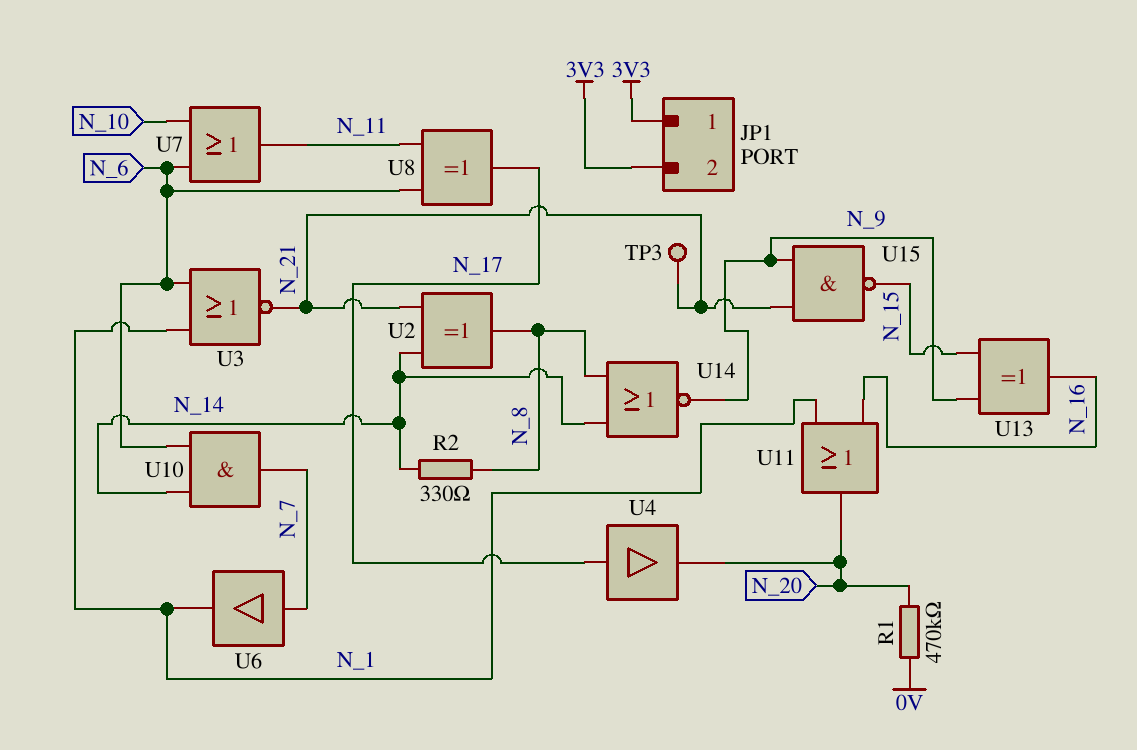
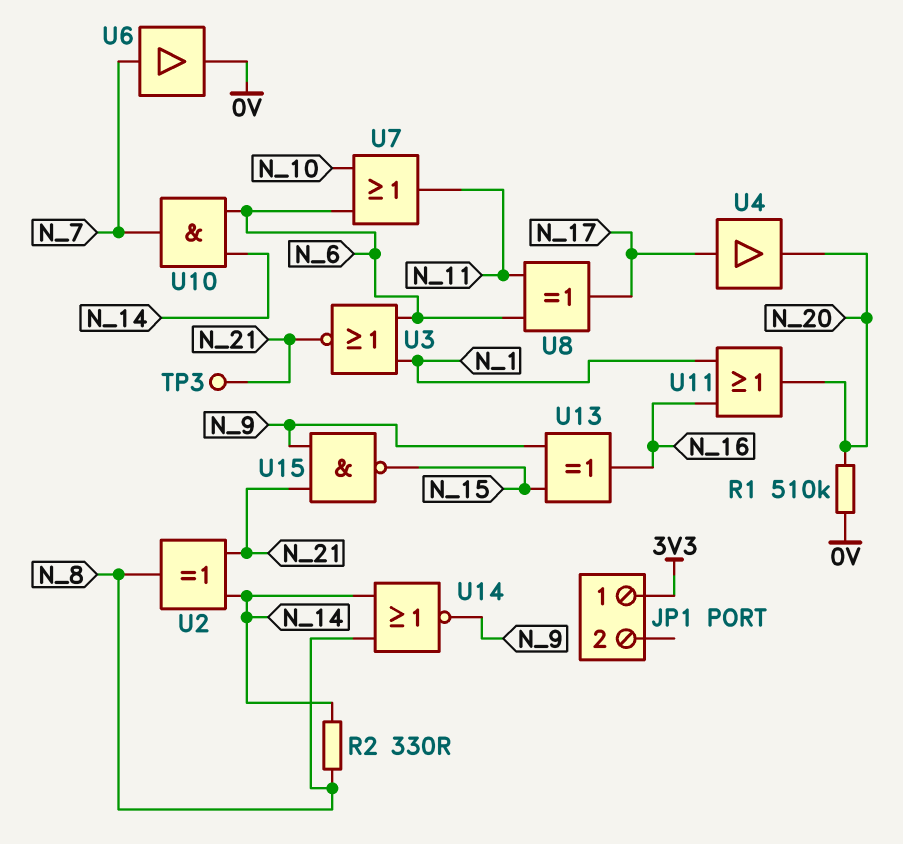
JP1 pin 2: 3V3 -> none
R1: 470k (0V, N_20) -> 510k (0V, N_20)
U6: buffer (in N_7, out N_1) -> buffer (in N_7, out 0V)

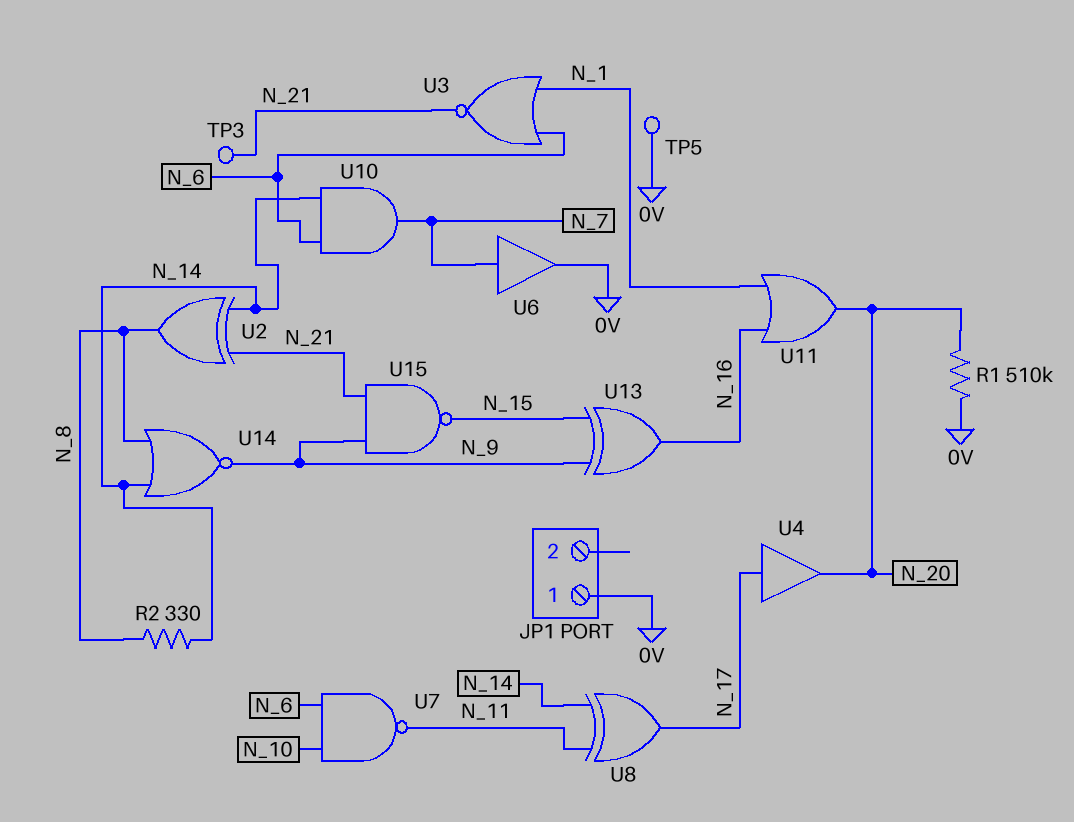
JP1 pin 1: 3V3 -> 0V
TP5: none -> test point (0V)
U7: OR (in N_6, in N_10, out N_11) -> NAND (in N_6, in N_10, out N_11)
U8: XOR (in N_6, in N_11, out N_17) -> XOR (in N_11, in N_14, out N_17)

